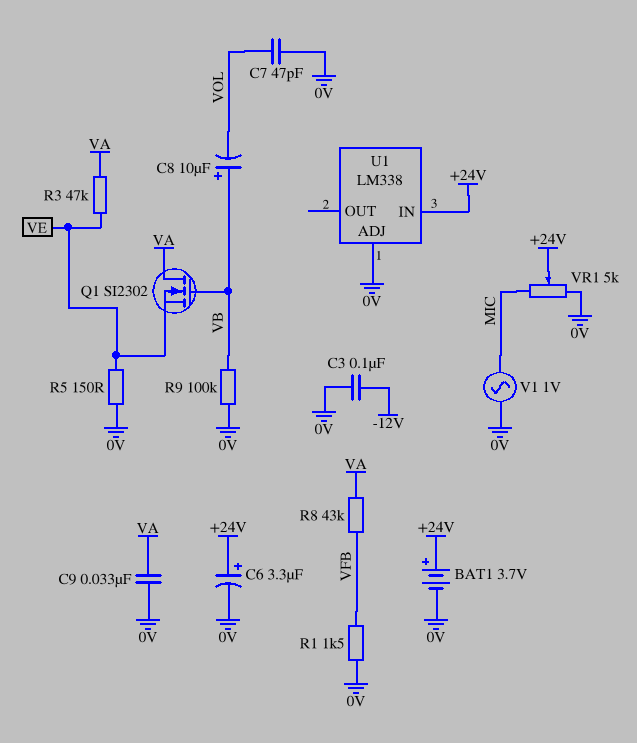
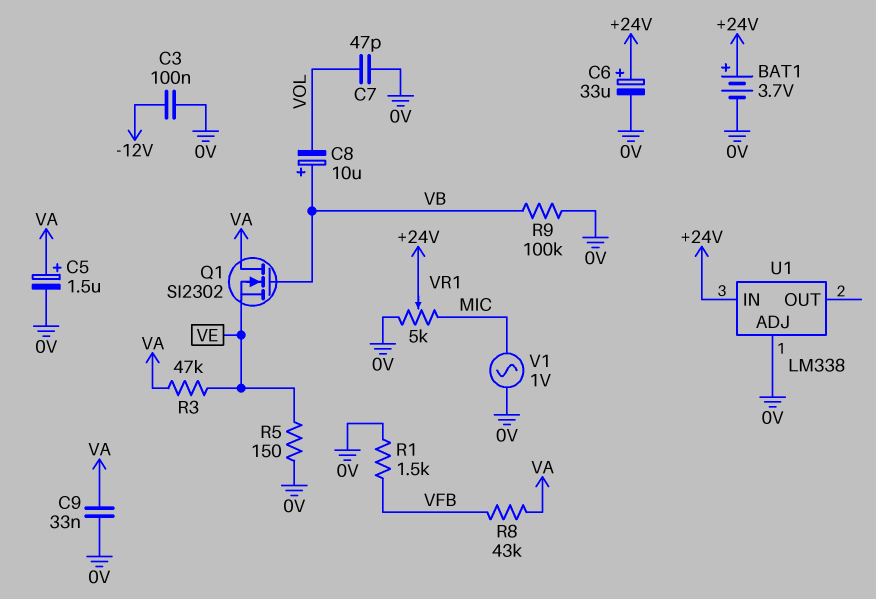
C5: none -> 1.5uF (plus VA, minus 0V)
C6: 3.3uF (plus +24V, minus 0V) -> 33uF (plus +24V, minus 0V)

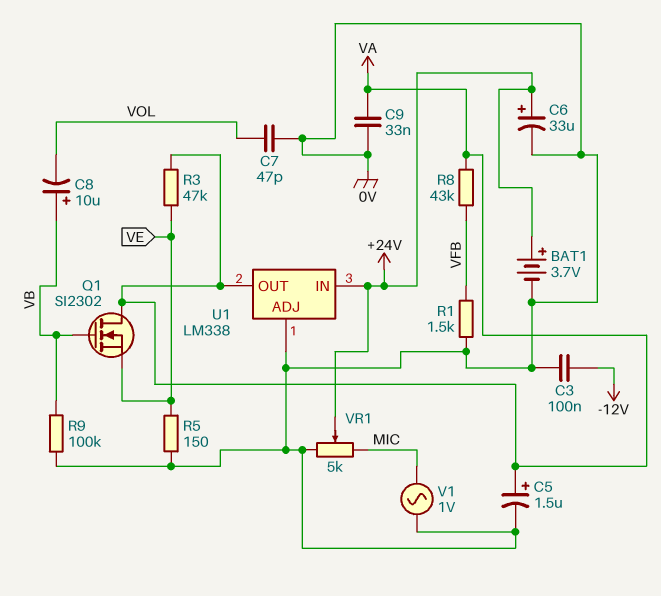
U1 pin OUT: none -> VA

